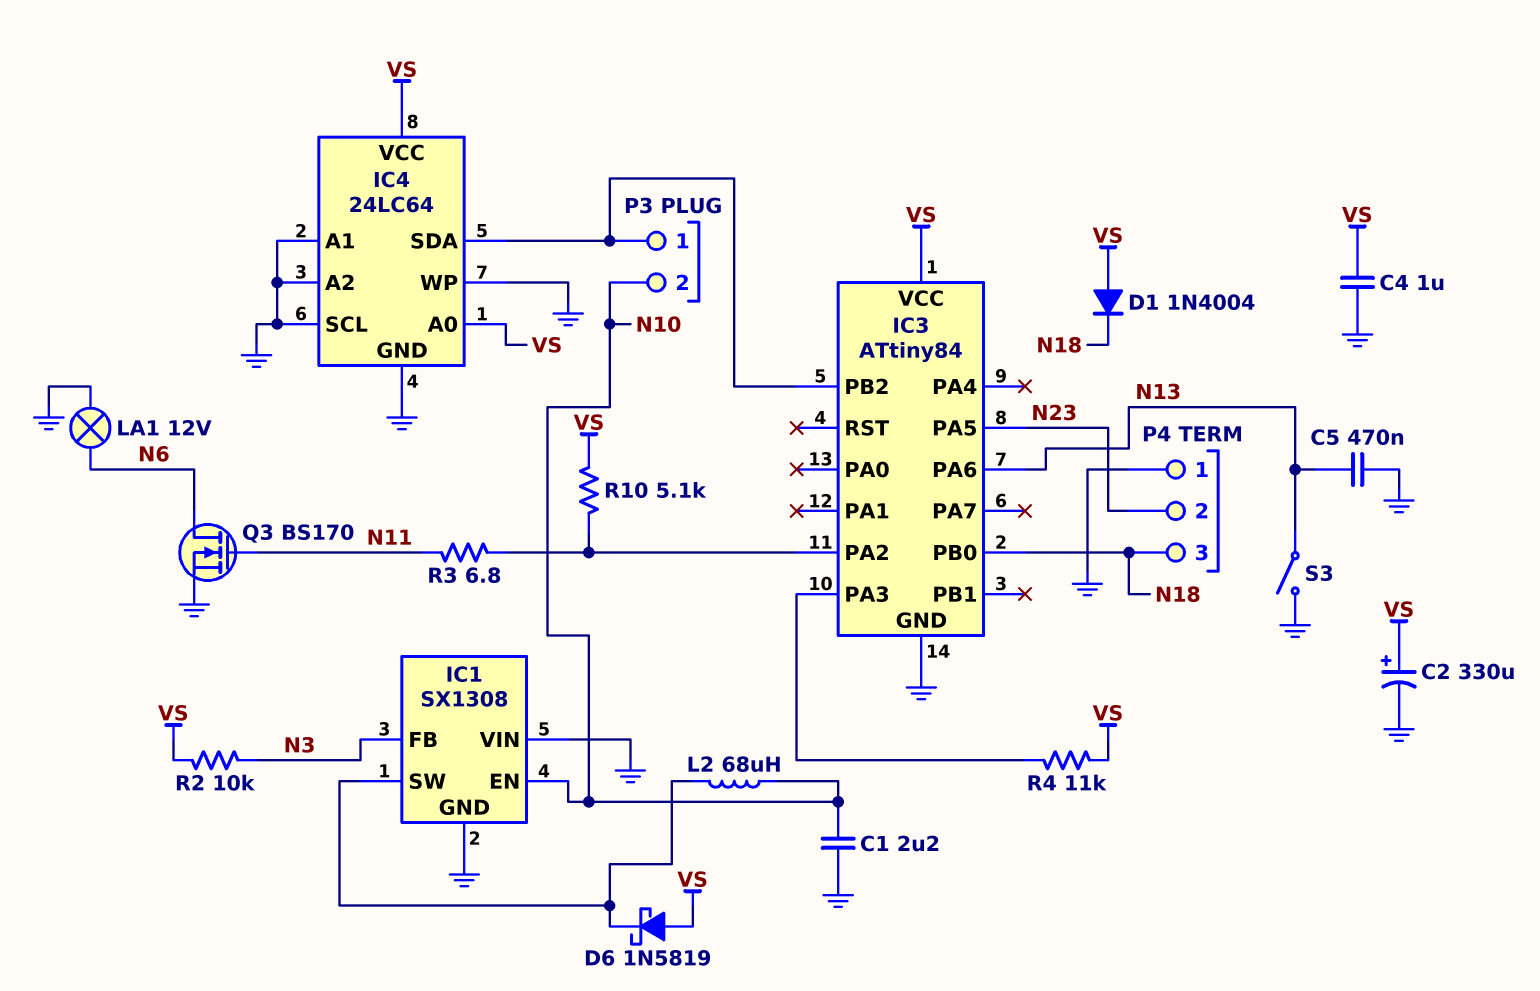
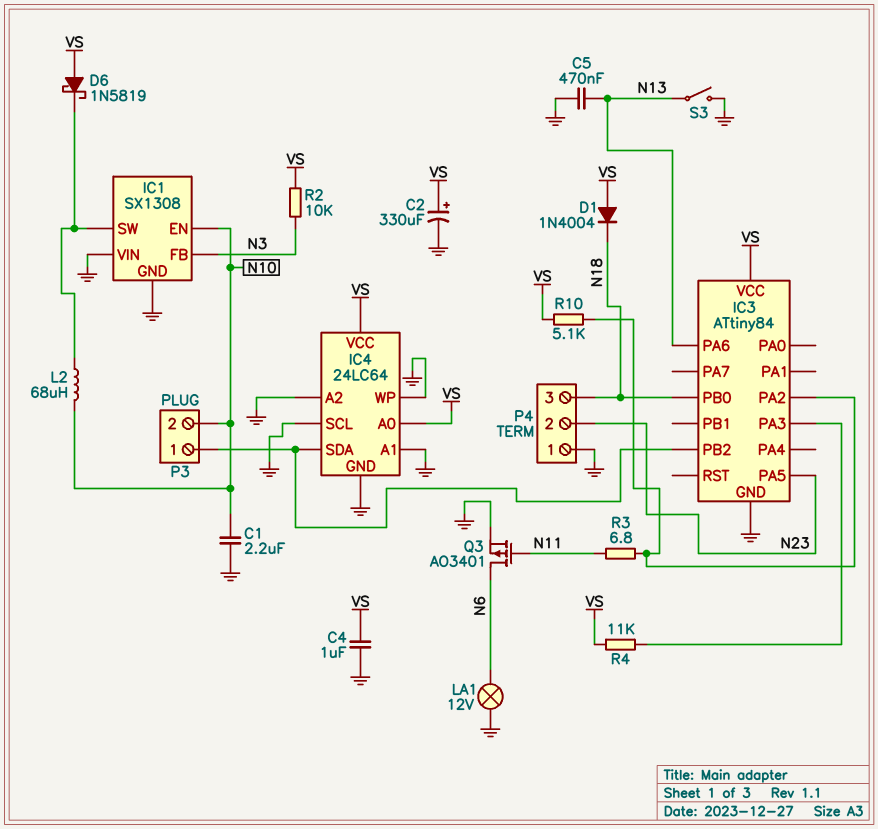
Q3: NMOS BS170 (G N11, D N6, S GND) -> PMOS AO3401 (G N11, D N6, S GND)

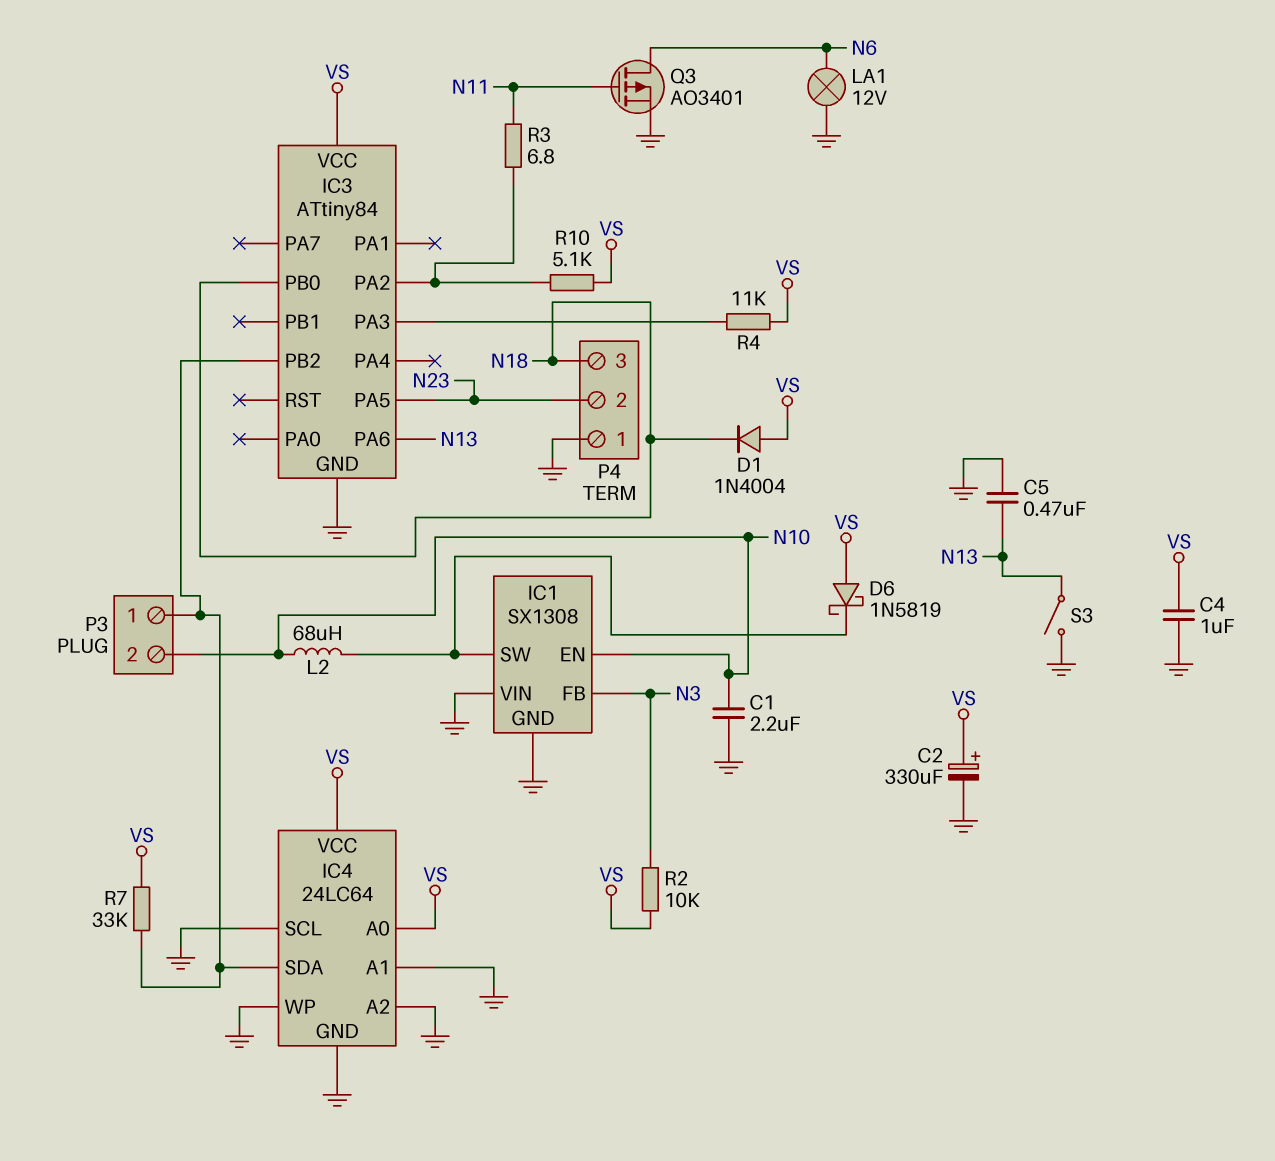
R7: none -> 33k (IC3/PB2, VS)

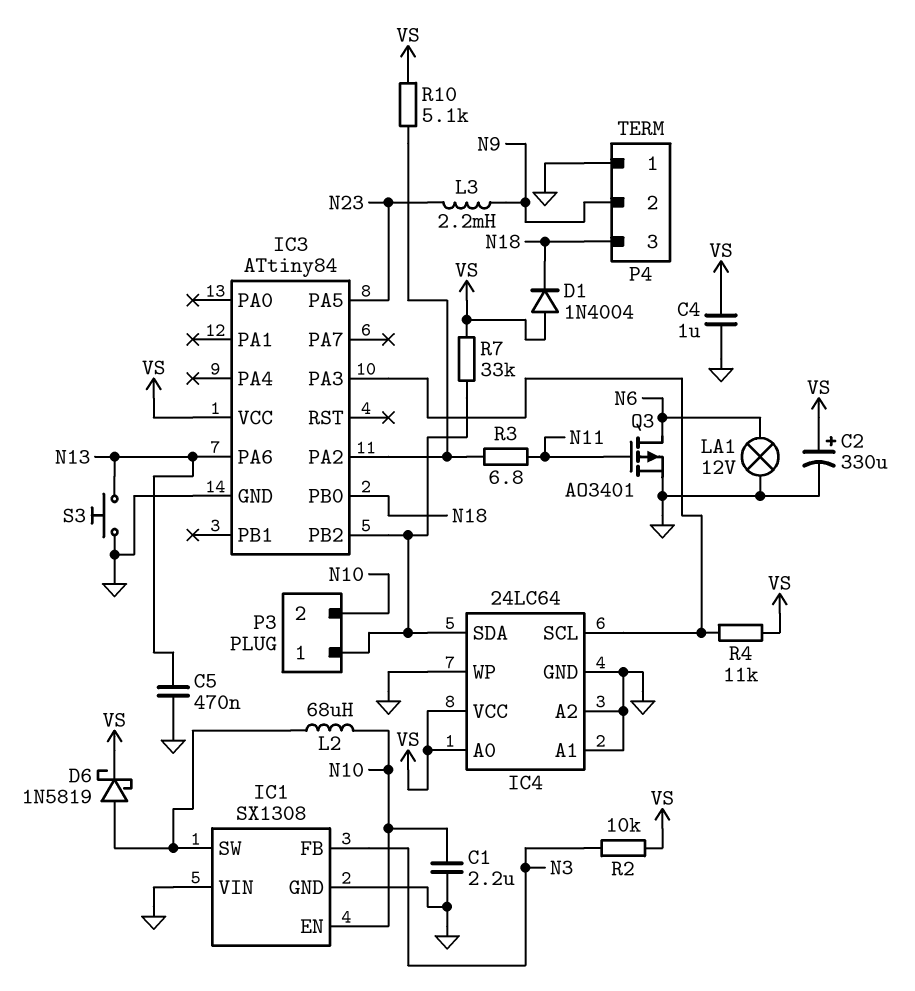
D6: schottky 1N5819 (A VS, K IC1/SW) -> schottky 1N5819 (A IC1/SW, K VS)
IC4 pin SCL: GND -> IC3/PA3
L3: none -> 2.2mH (N9, N23)
P4 pin 2: N23 -> N9
S3: switch (GND, N13) -> button (GND, N13)

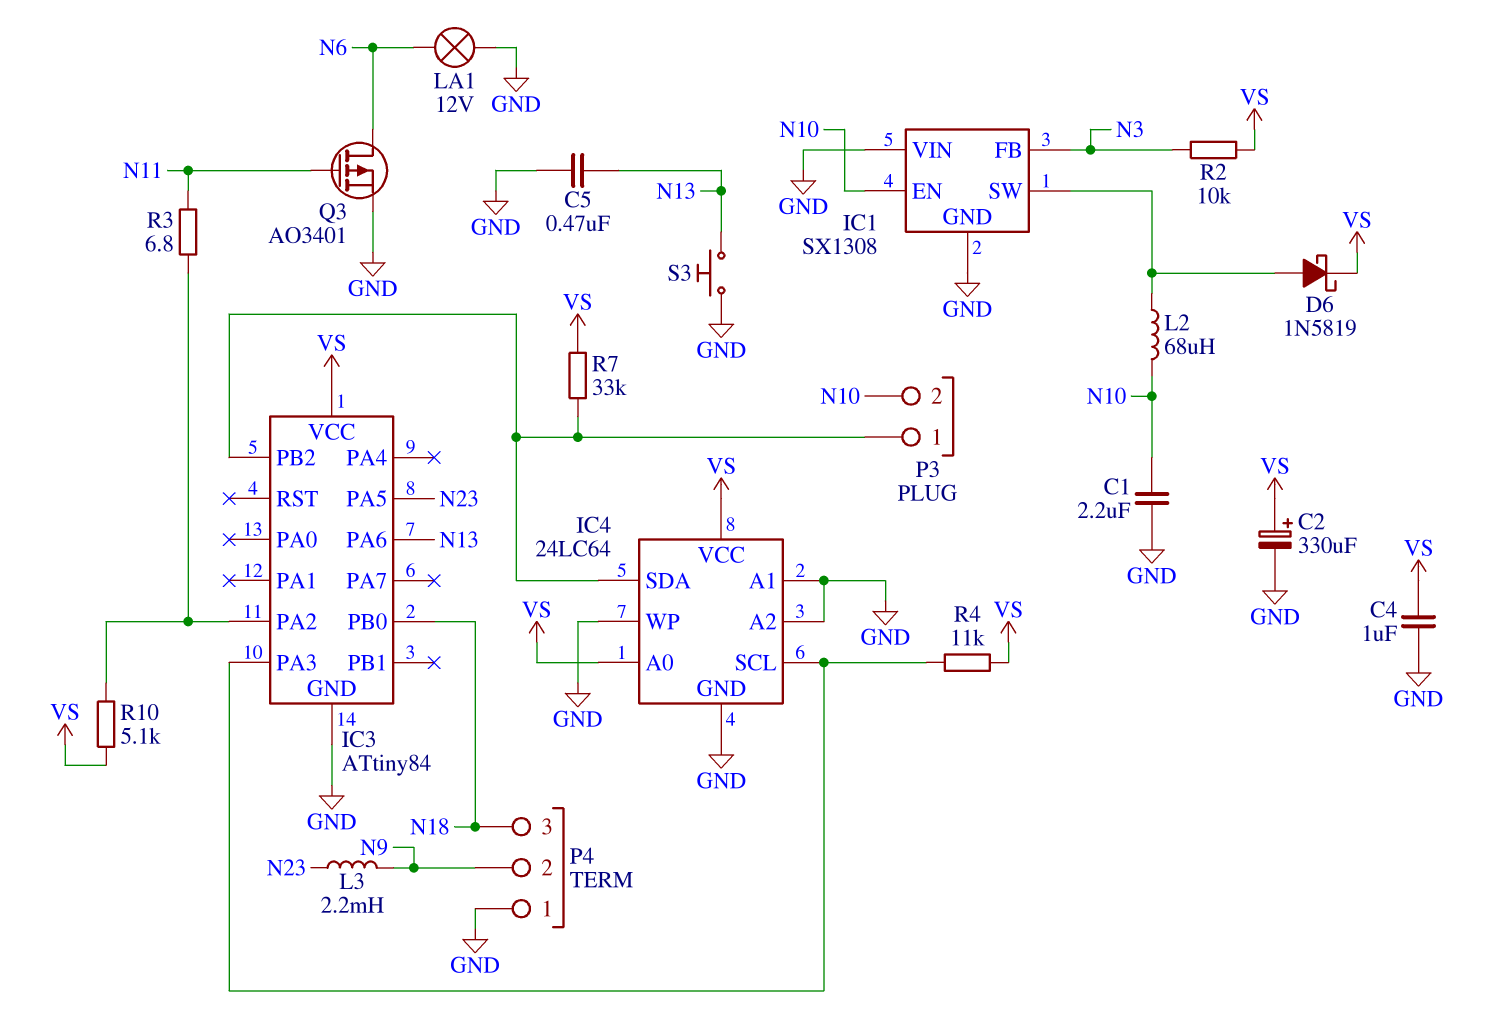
D1: diode 1N4004 (A VS, K N18) -> none

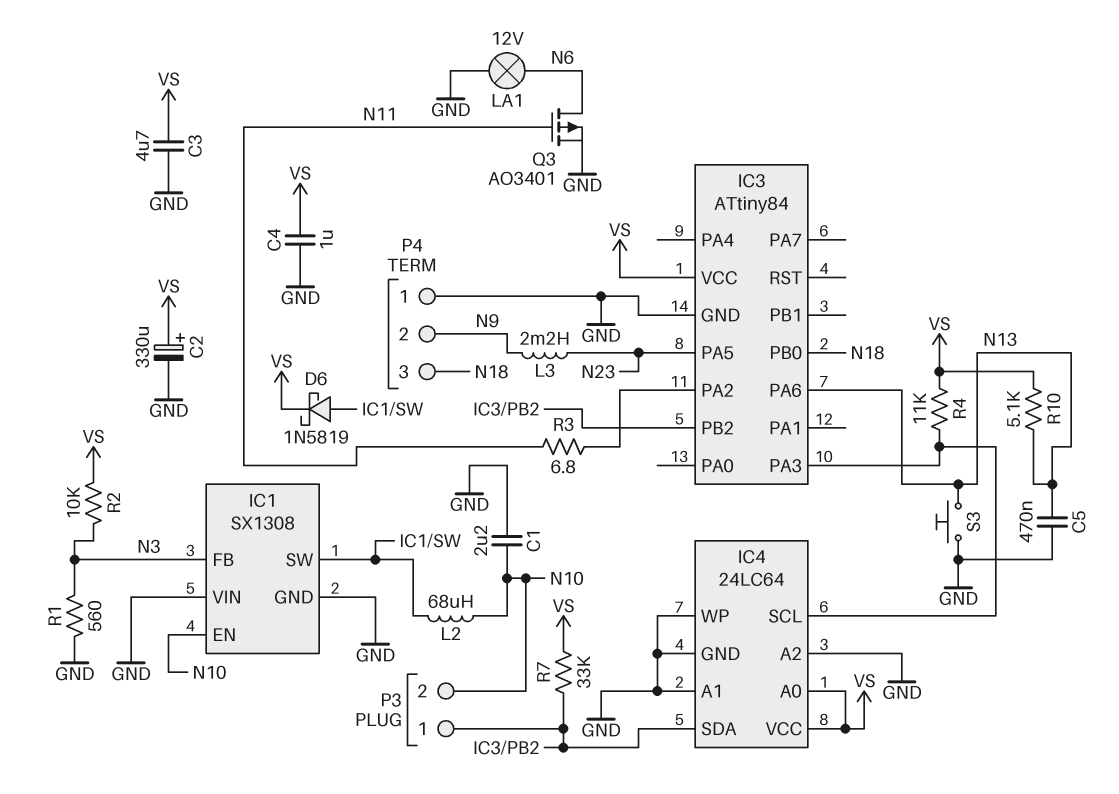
C3: none -> 4.7uF (GND, VS)
R1: none -> 560 (GND, N3)
R10: 5.1k (IC3/PA2, VS) -> 5.1k (N13, VS)

